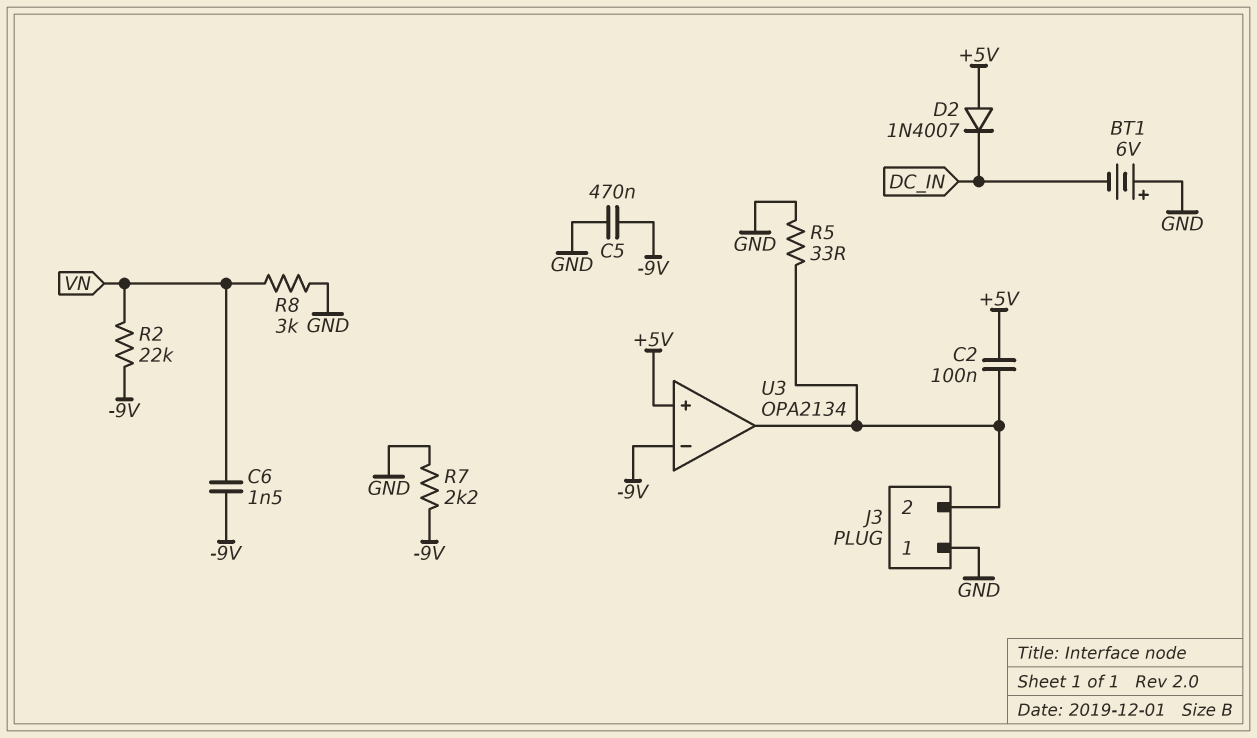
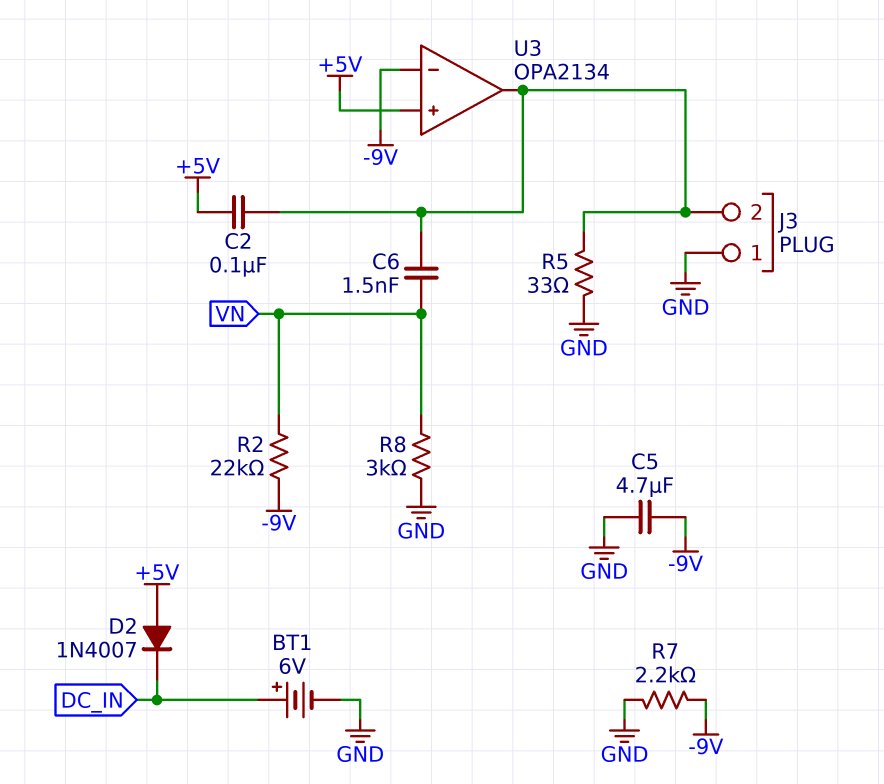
BT1: 6V (plus GND, minus DC_IN) -> 6V (plus DC_IN, minus GND)
C5: 470nF (-9V, GND) -> 4.7uF (-9V, GND)
C6: 1.5nF (-9V, VN) -> 1.5nF (J3/2, VN)

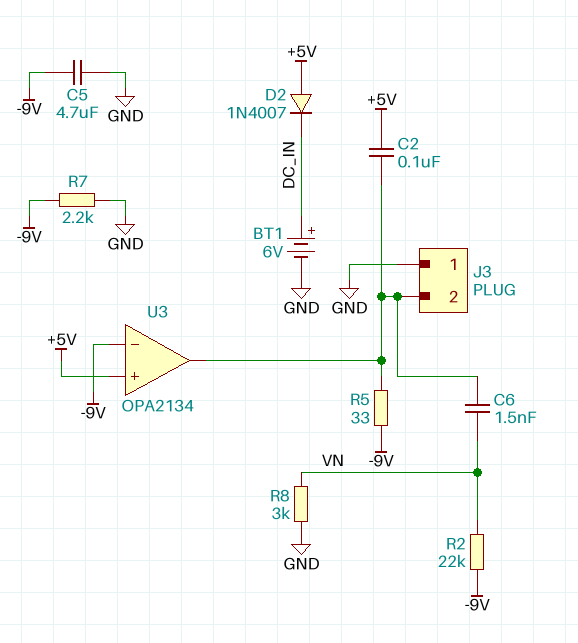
R5: 33 (GND, J3/2) -> 33 (-9V, J3/2)

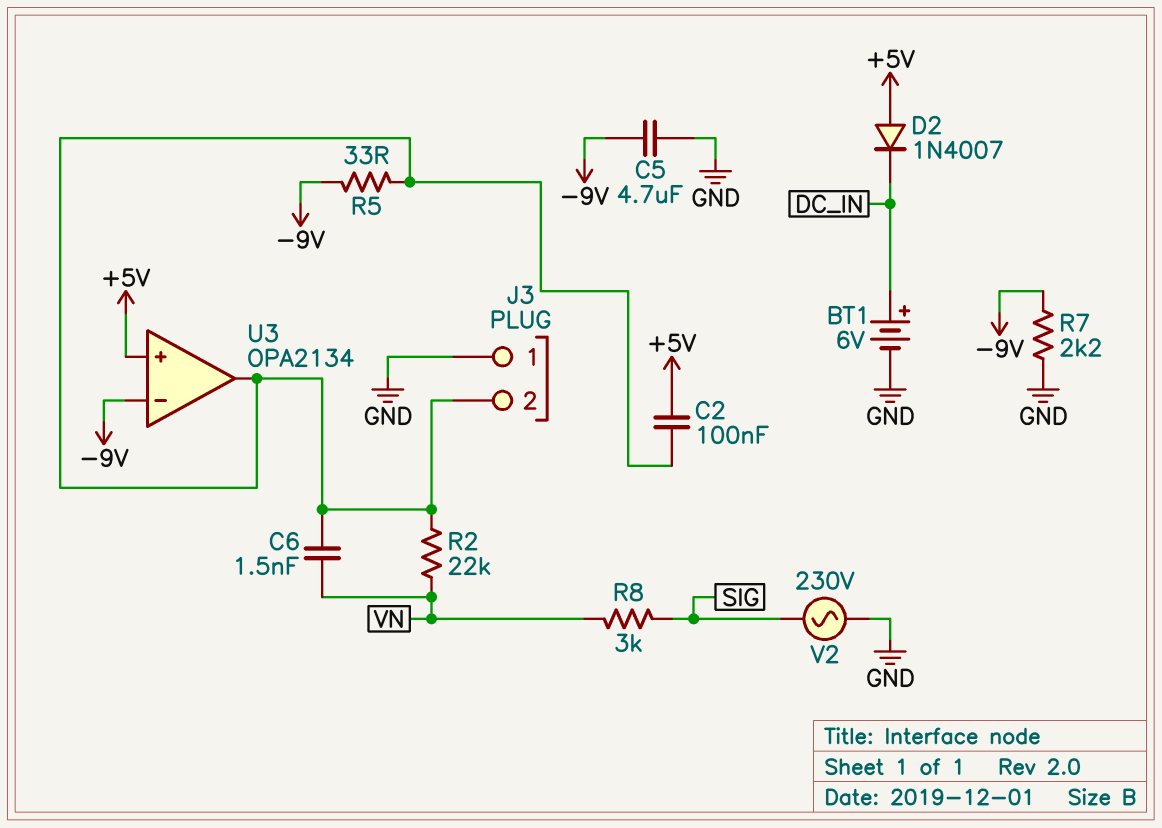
R2: 22k (-9V, VN) -> 22k (J3/2, VN)
R8: 3k (GND, VN) -> 3k (SIG, VN)
V2: none -> AC 230V (GND, SIG)

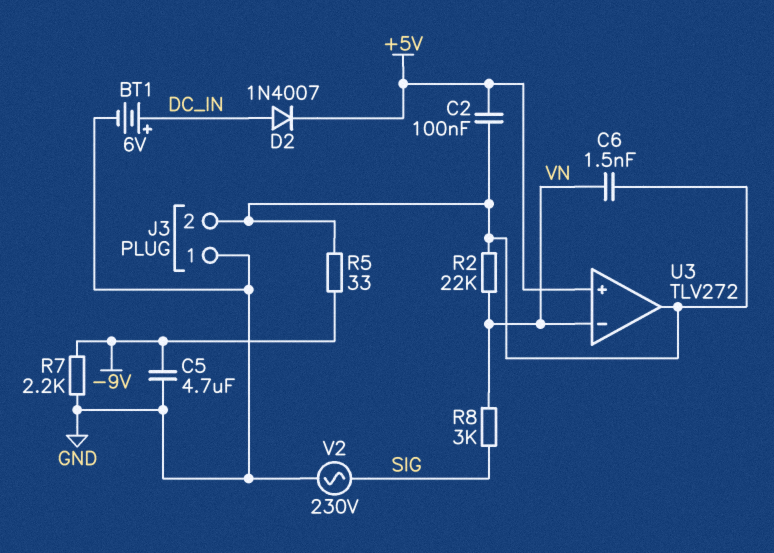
D2: diode 1N4007 (A +5V, K DC_IN) -> diode 1N4007 (A DC_IN, K +5V)
U3: OPA2134 -> TLV272
U3 pin in-: -9V -> VN

